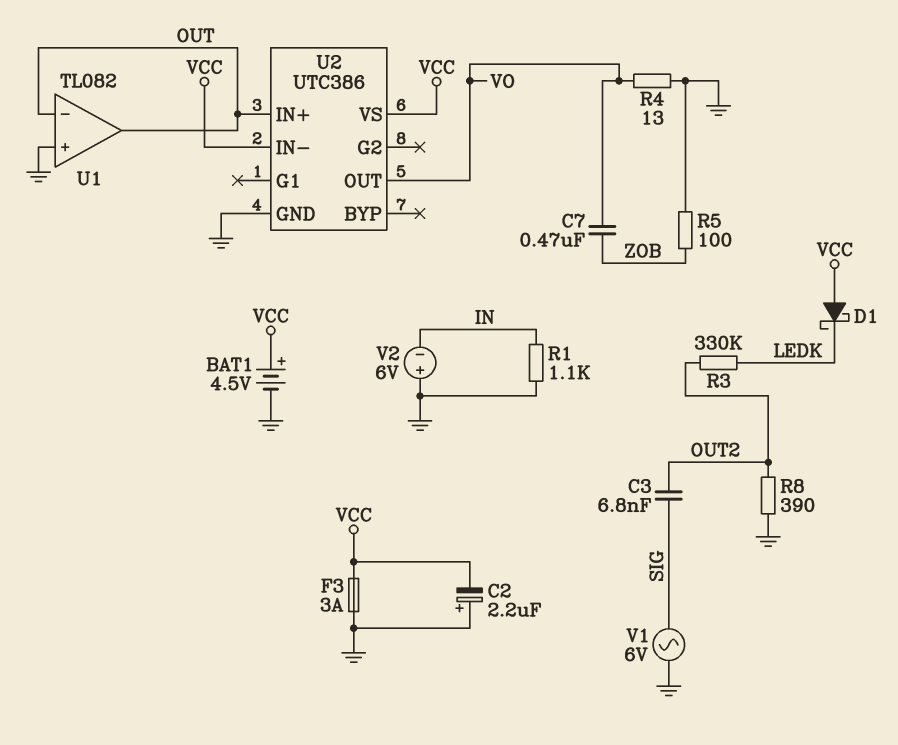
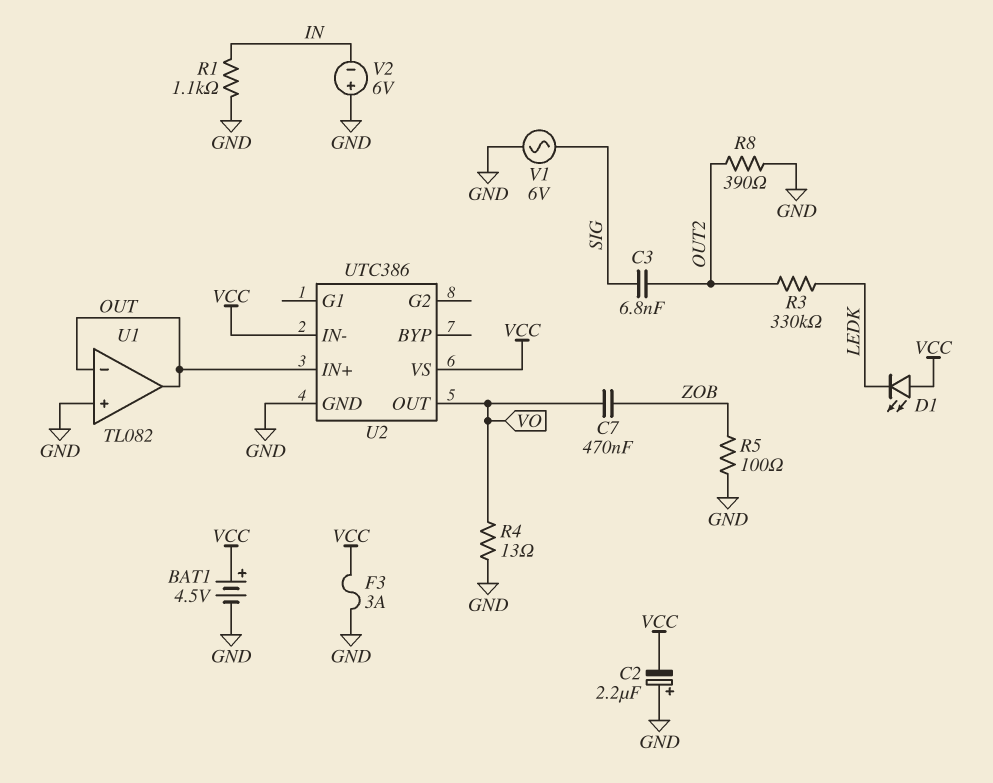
D1: schottky (A VCC, K LEDK) -> LED (A VCC, K LEDK)

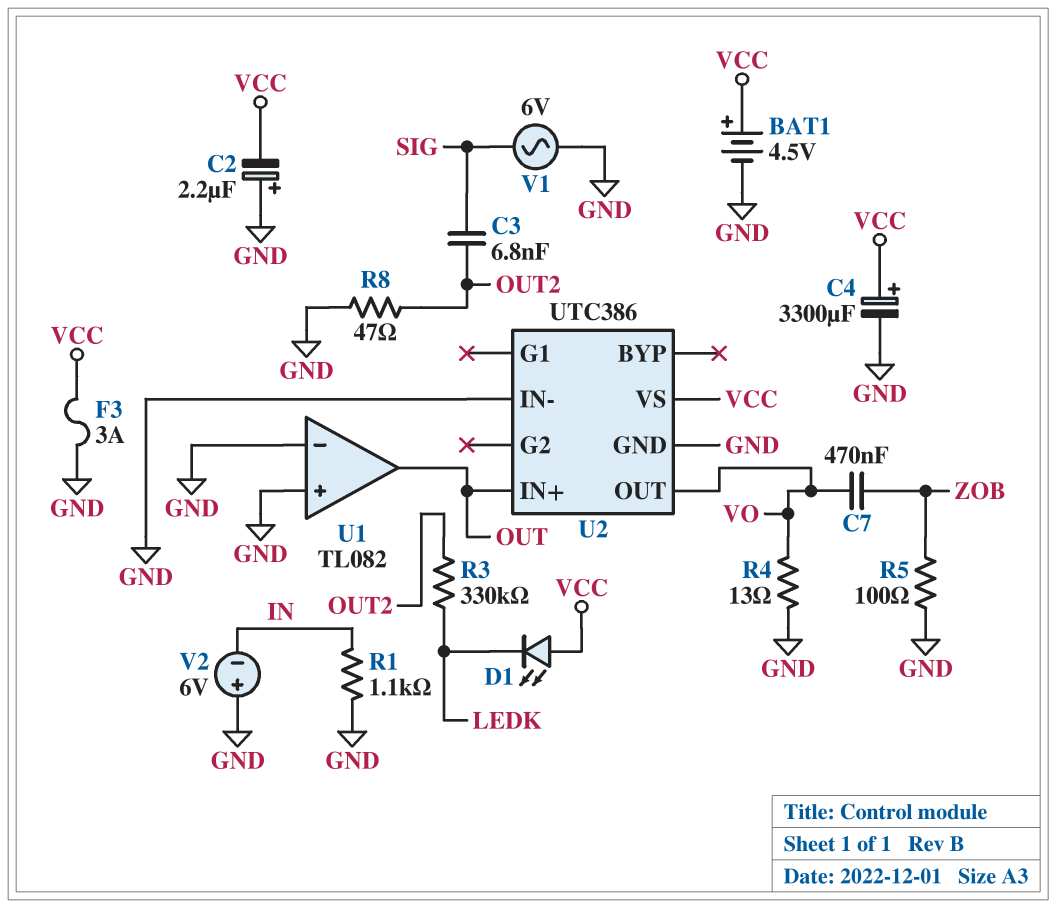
C4: none -> 3300uF (plus VCC, minus GND)
R8: 390 (GND, OUT2) -> 47 (GND, OUT2)
U1 pin in-: OUT -> GND
U2 pin IN-: VCC -> GND

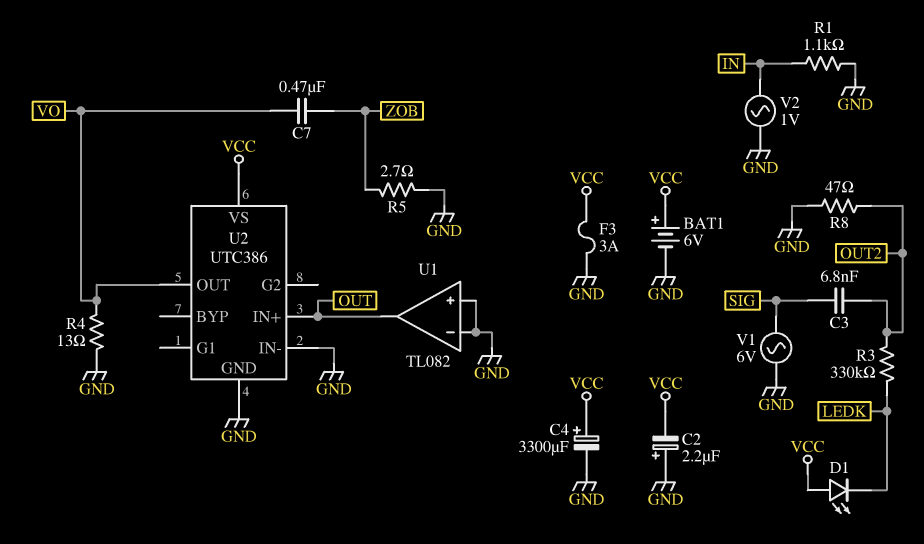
BAT1: 4.5V (plus VCC, minus GND) -> 6V (plus VCC, minus GND)
R5: 100 (GND, ZOB) -> 2.7 (GND, ZOB)
V2: 6V (plus GND, minus IN) -> AC 1V (GND, IN)

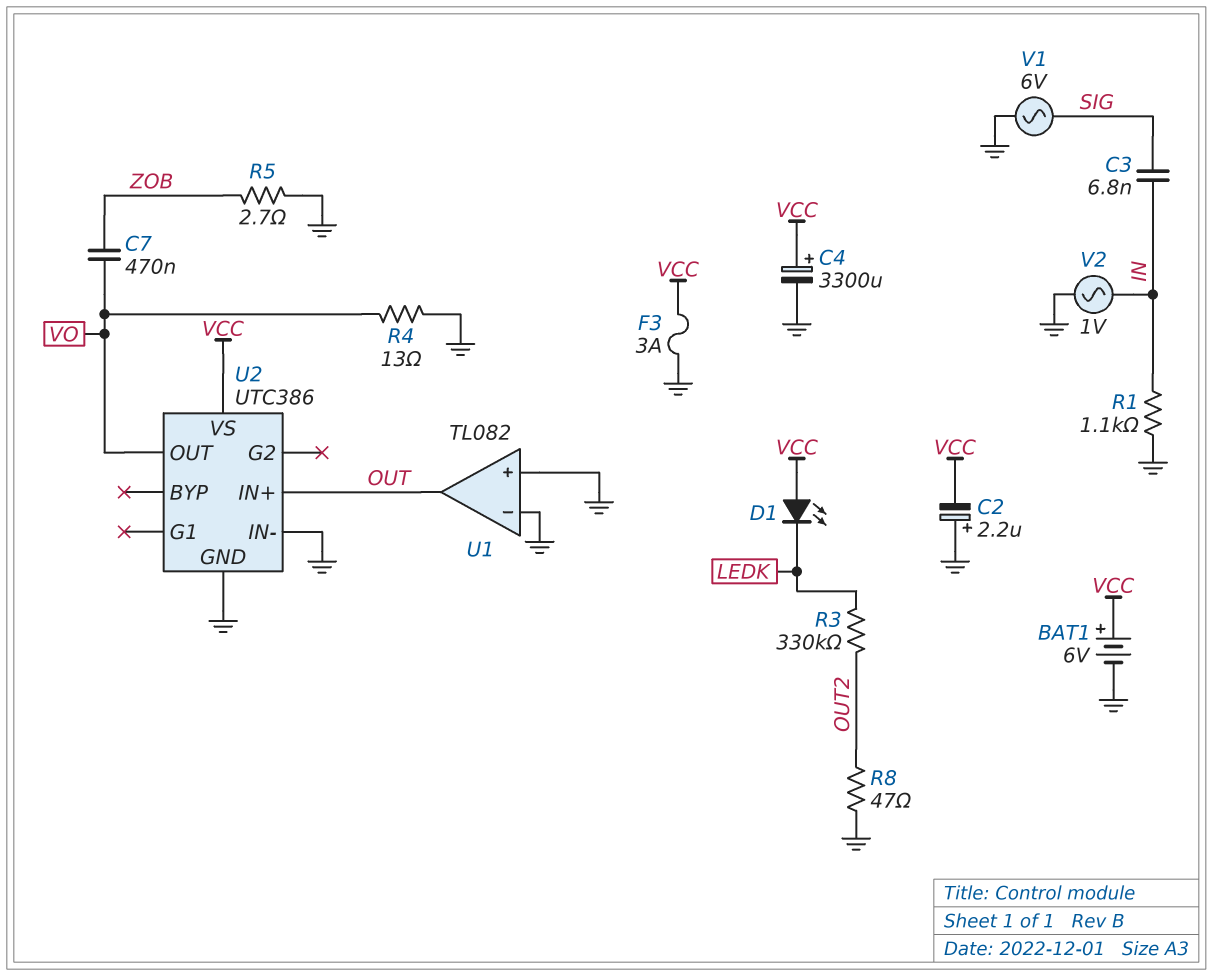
C3: 6.8nF (OUT2, SIG) -> 6.8nF (IN, SIG)

